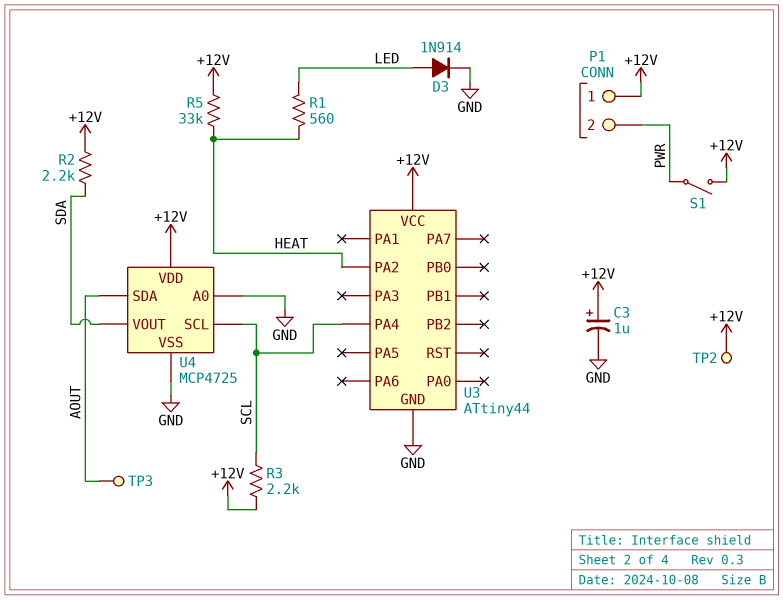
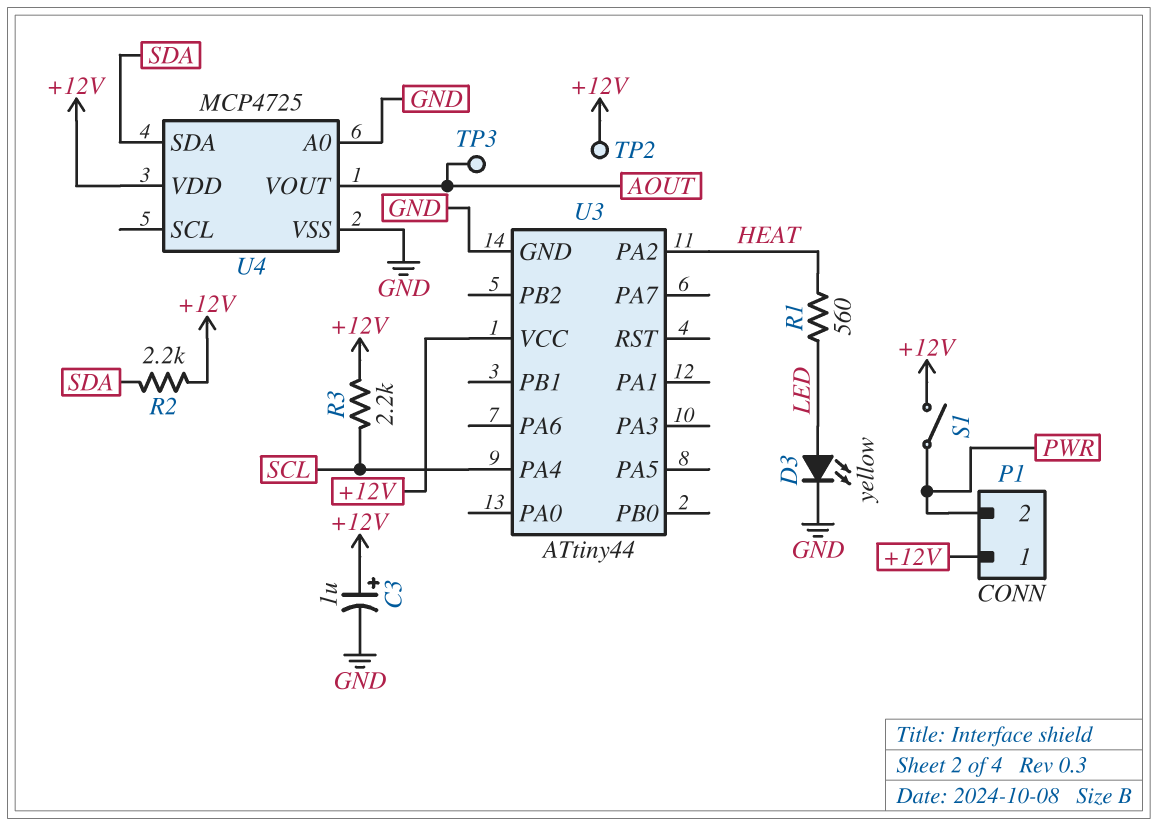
D3: diode 1N914 (A LED, K GND) -> LED yellow (A LED, K GND)
R5: 33k (+12V, HEAT) -> none
U4 pin SCL: SCL -> none
U4 pin SDA: AOUT -> SDA
U4 pin VOUT: SDA -> AOUT

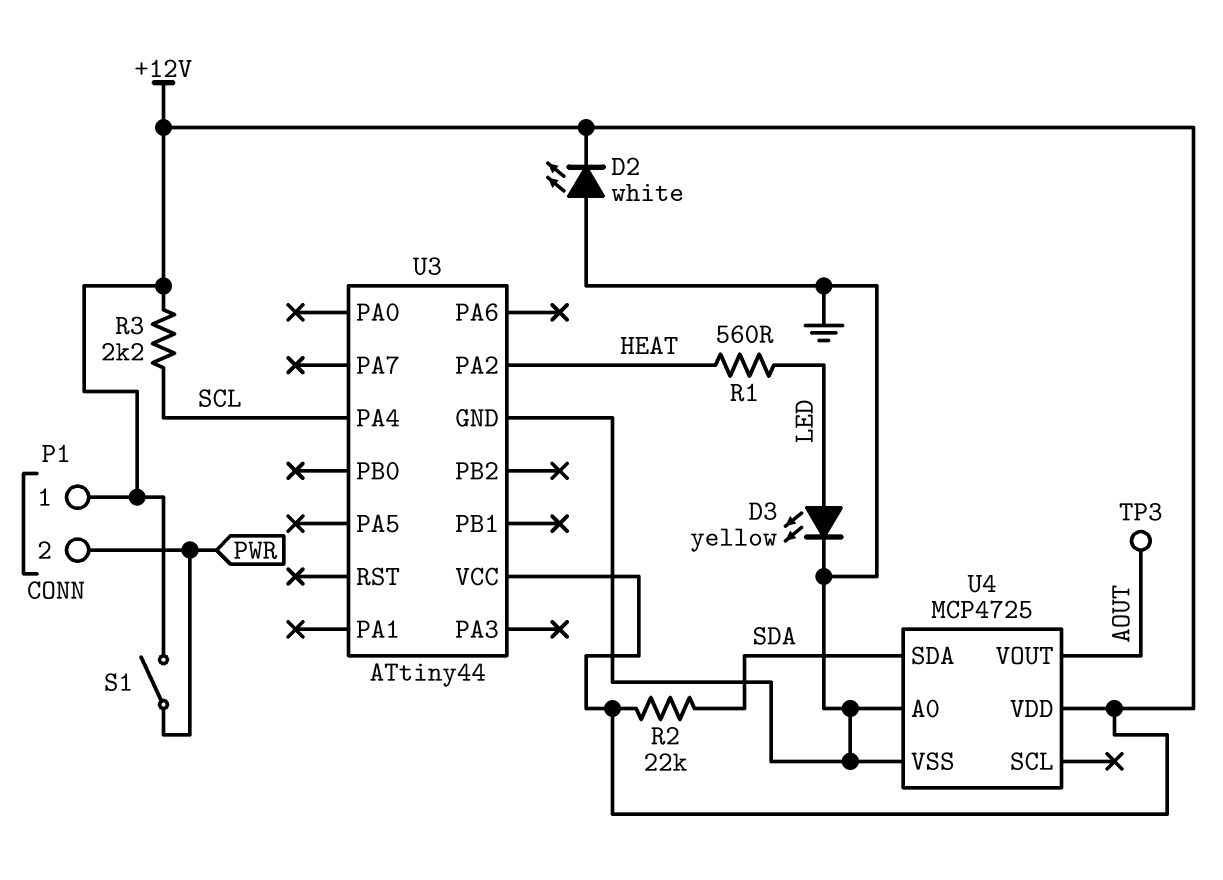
C3: 1uF (plus +12V, minus GND) -> none
D2: none -> LED white (A GND, K +12V)
R2: 2.2k (+12V, SDA) -> 22k (+12V, SDA)
TP2: test point (+12V) -> none

